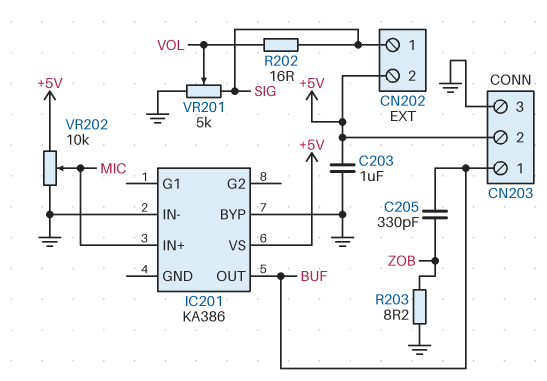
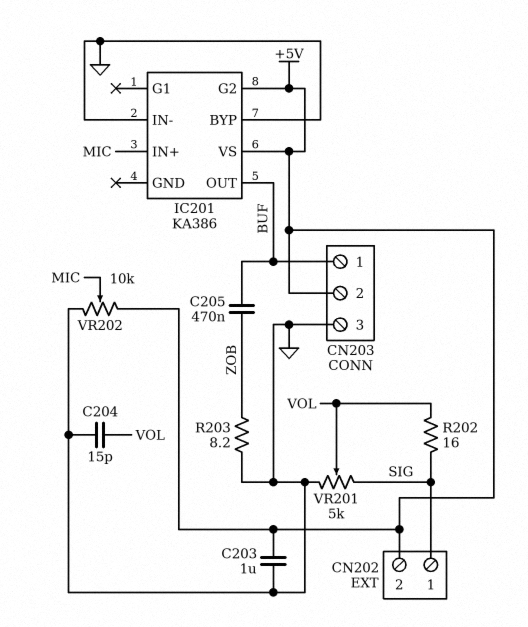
C204: none -> 15pF (GND, VOL)
C205: 330pF (BUF, ZOB) -> 470nF (BUF, ZOB)
IC201 pin G2: none -> +5V

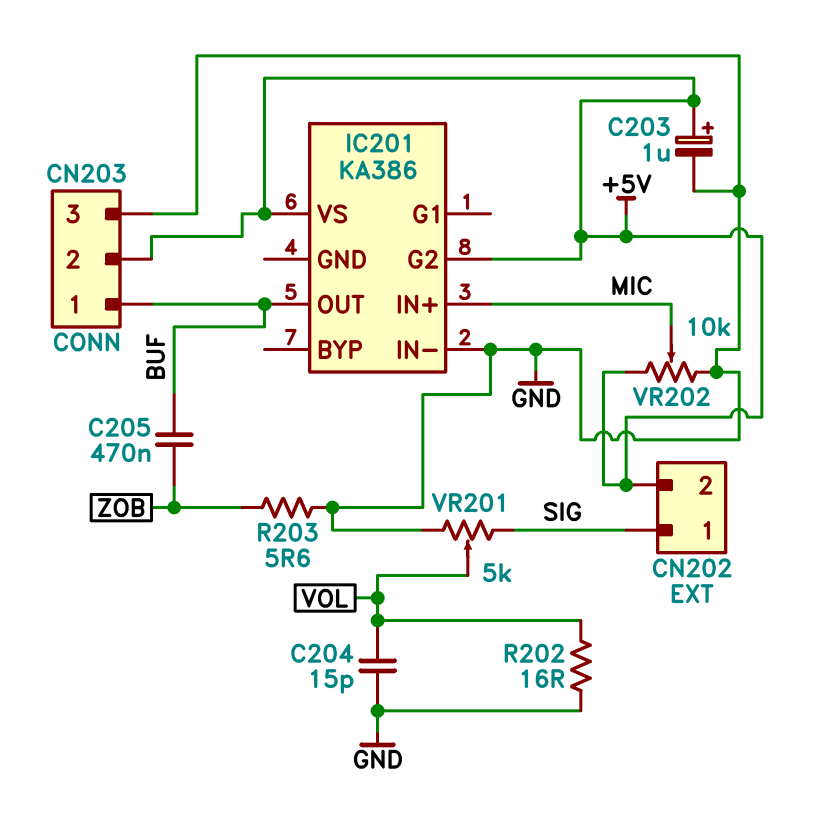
C203: 1uF (+5V, GND) -> 1uF (plus +5V, minus GND)
IC201 pin BYP: GND -> none
R202: 16 (SIG, VOL) -> 16 (GND, VOL)
R203: 8.2 (GND, ZOB) -> 5.6 (GND, ZOB)

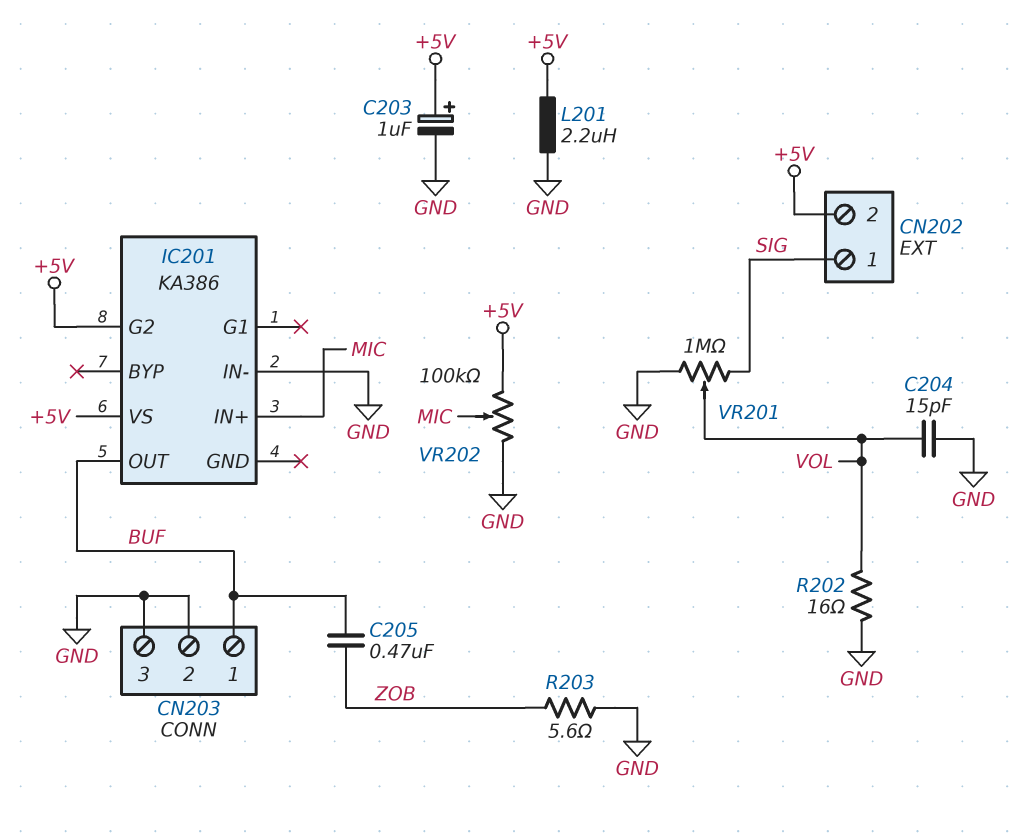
CN203 pin 2: +5V -> GND
L201: none -> 2.2uH (+5V, GND)
VR201: 5k (GND, SIG, wiper VOL) -> 1M (GND, SIG, wiper VOL)
VR202: 10k (+5V, GND, wiper MIC) -> 100k (+5V, GND, wiper MIC)

